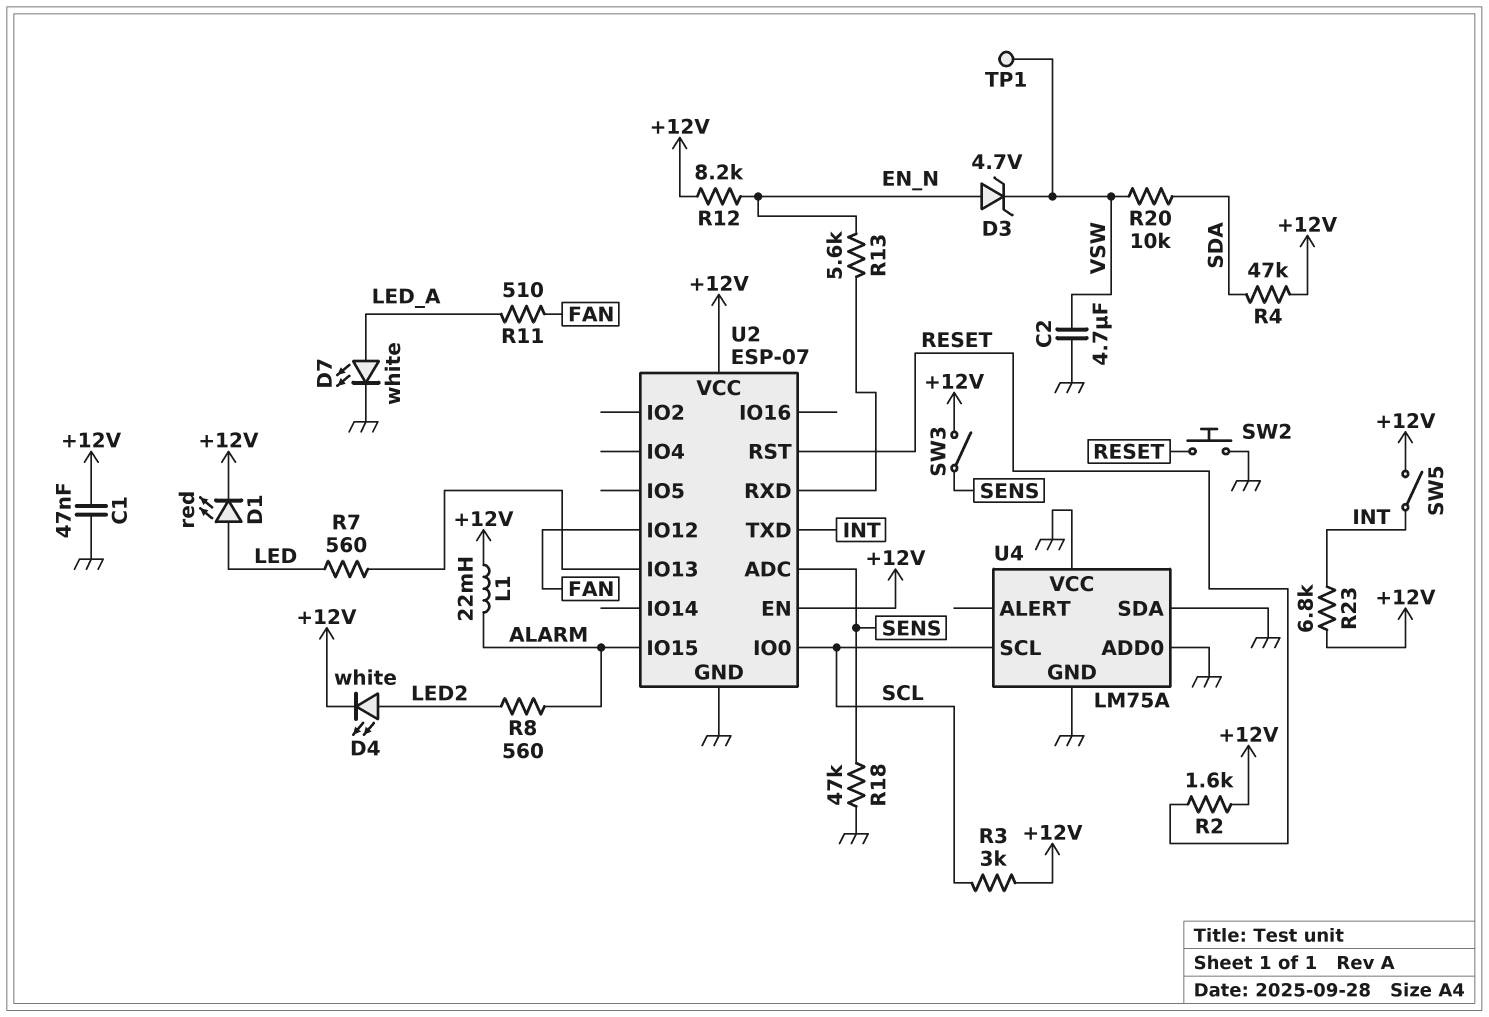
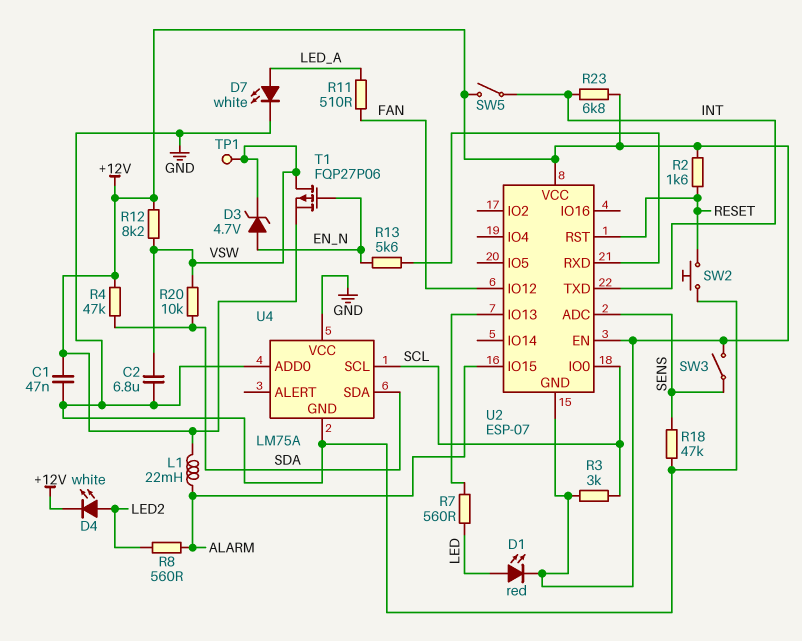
C2: 4.7uF (GND, VSW) -> 6.8uF (GND, VSW)
R12: 8.2k (+12V, EN_N) -> 8.2k (+12V, VSW)
T1: none -> PMOS FQP27P06 (G EN_N, D VSW, S +12V)
U2 pin GND: GND -> +12V
U4 pin SDA: GND -> SDA

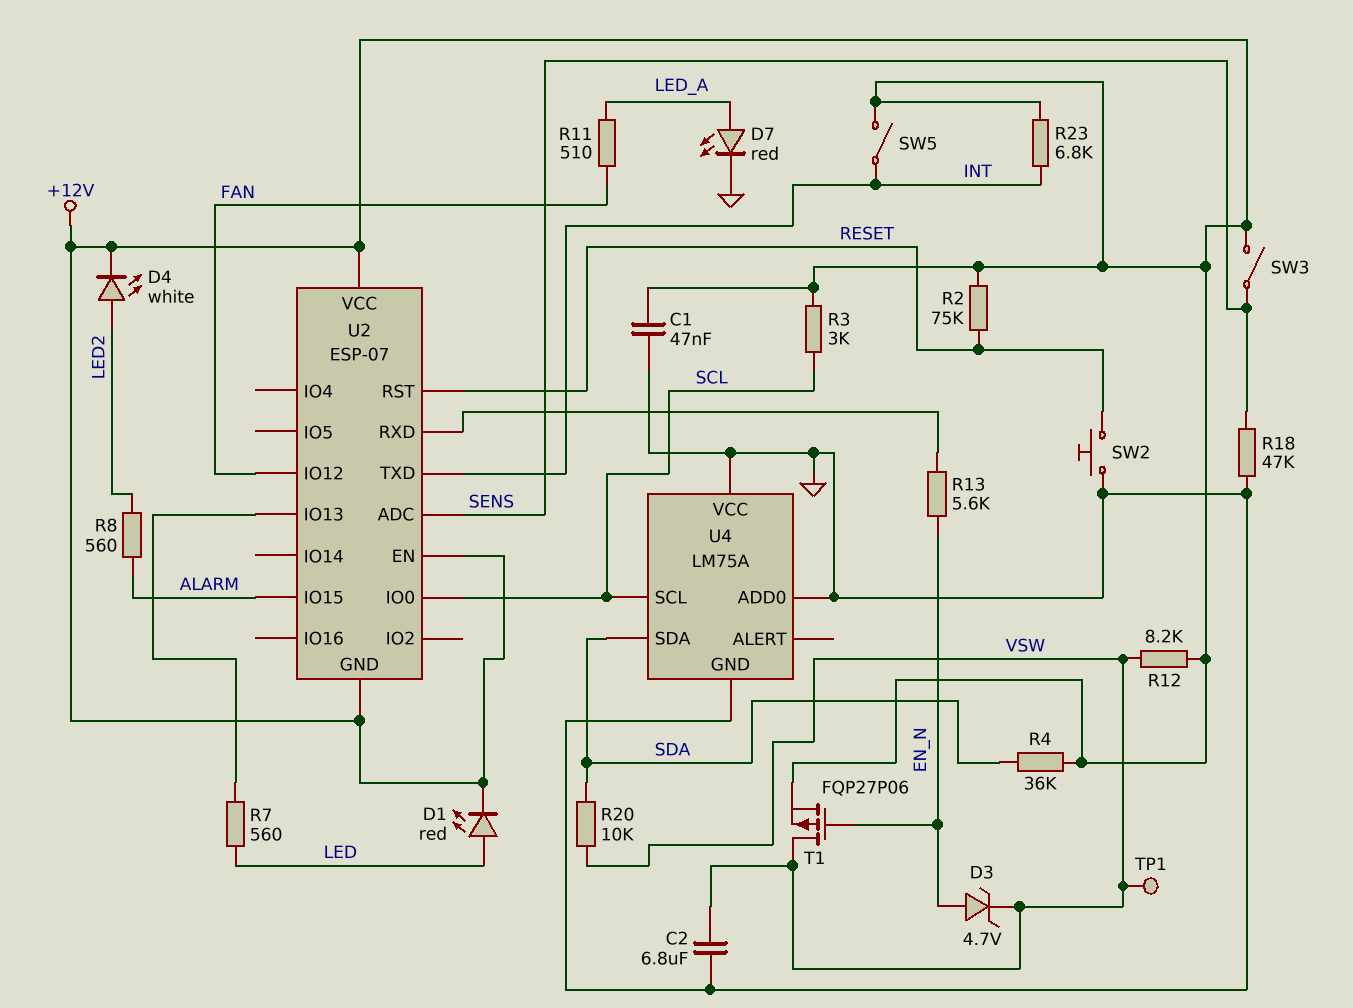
D7: LED white (A LED_A, K GND) -> LED red (A LED_A, K GND)
L1: 22mH (+12V, ALARM) -> none
R2: 1.6k (+12V, RESET) -> 75k (+12V, RESET)
R4: 47k (+12V, SDA) -> 36k (+12V, SDA)

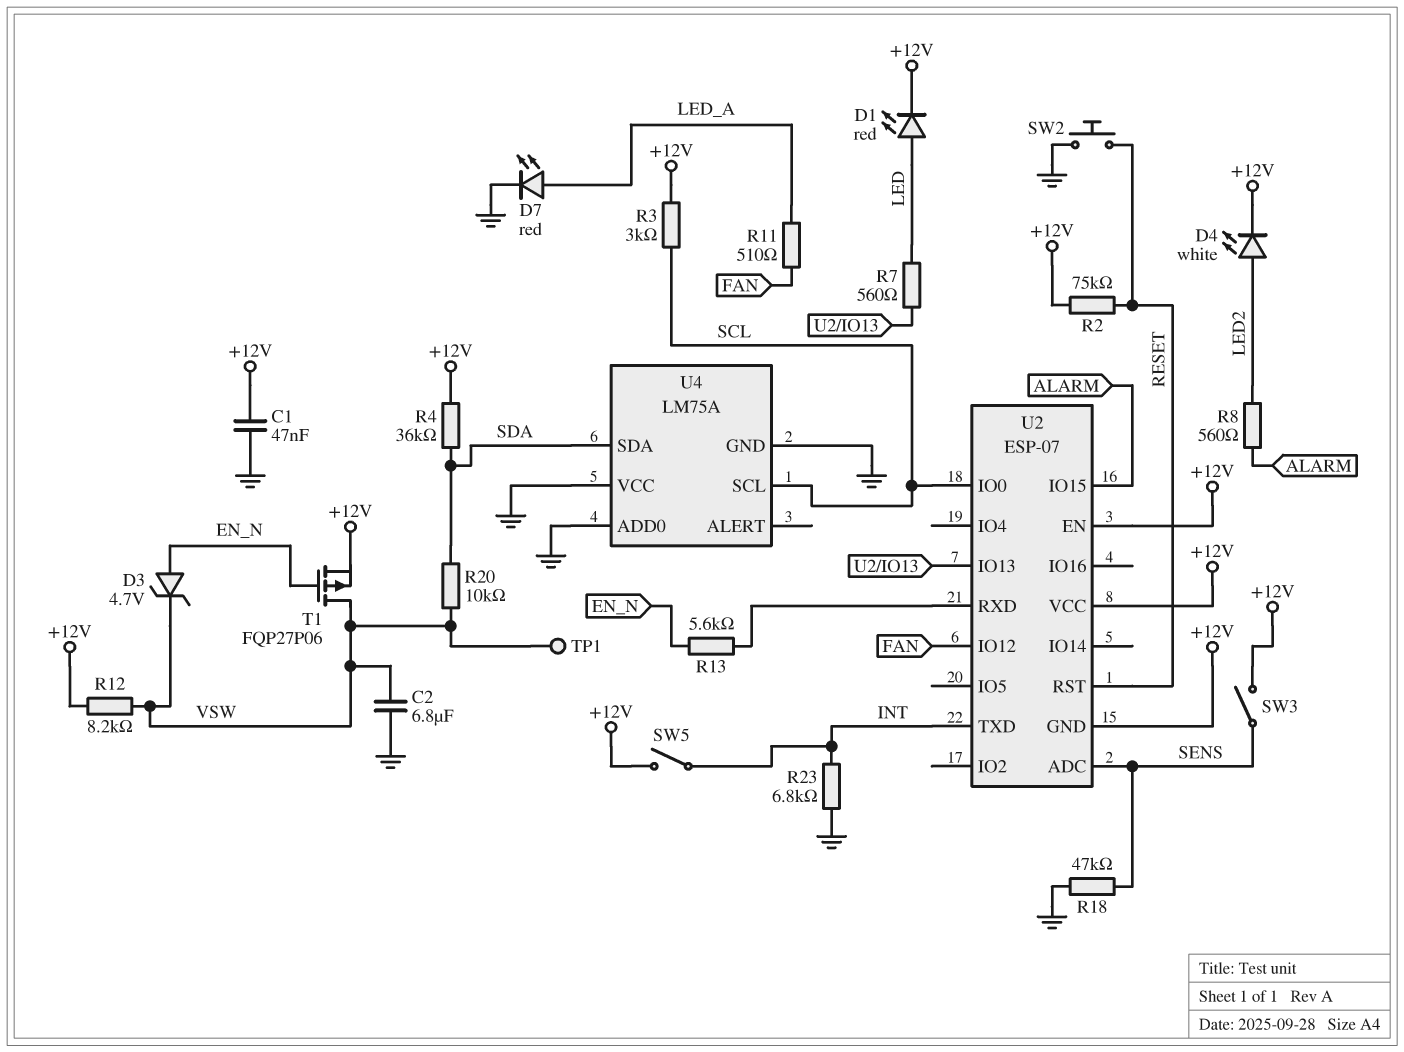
R23: 6.8k (+12V, INT) -> 6.8k (GND, INT)

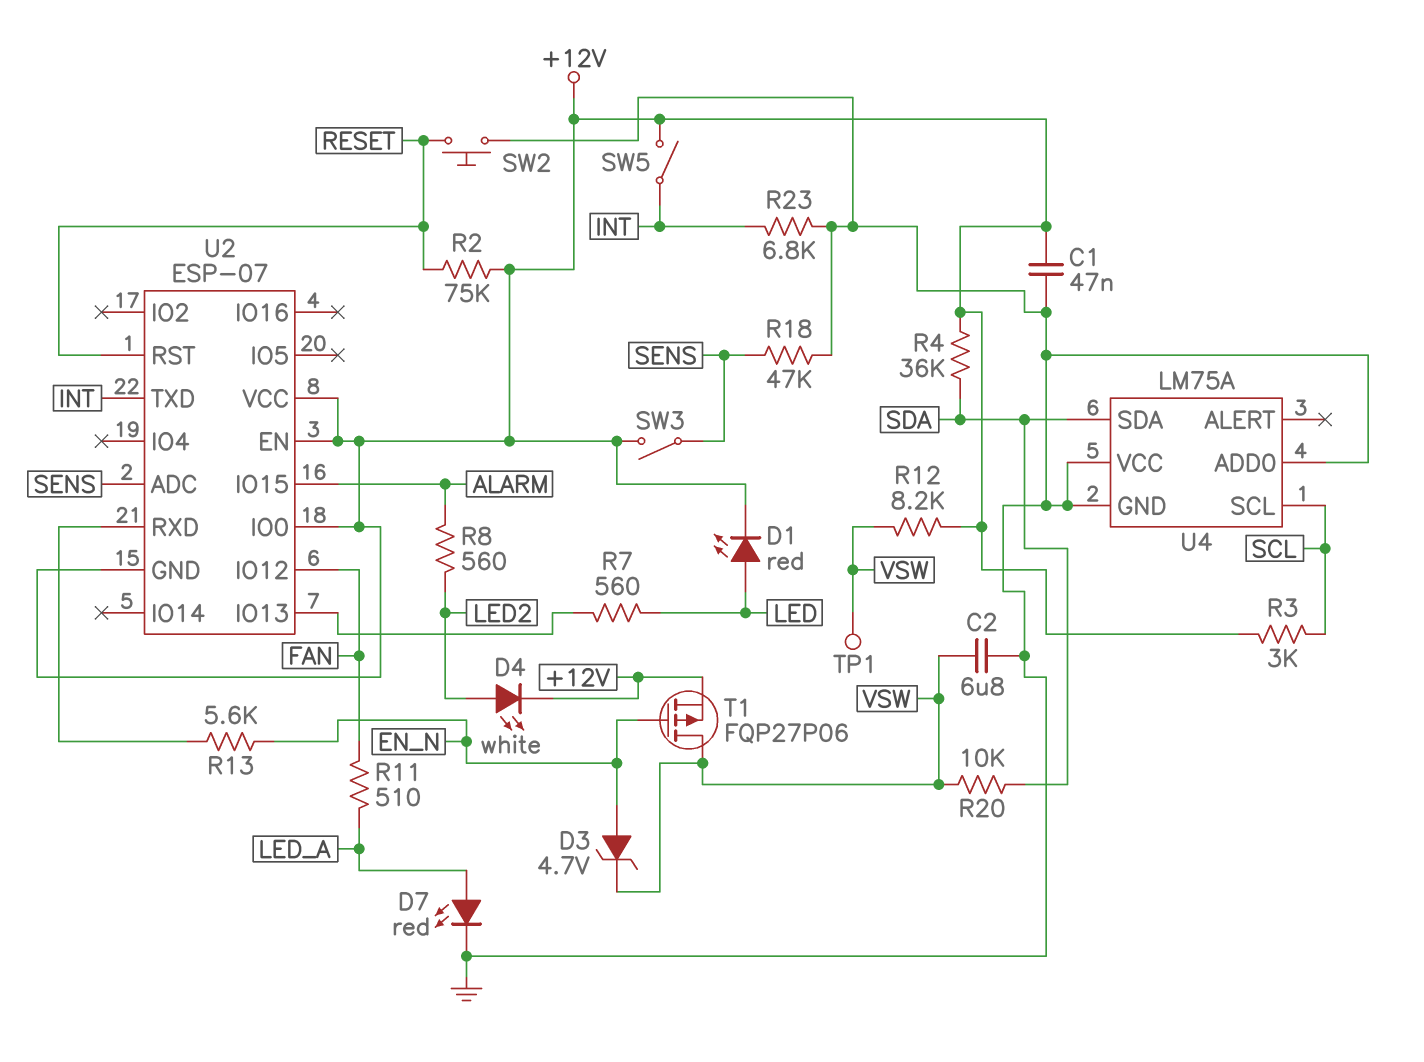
U2 pin IO0: SCL -> +12V

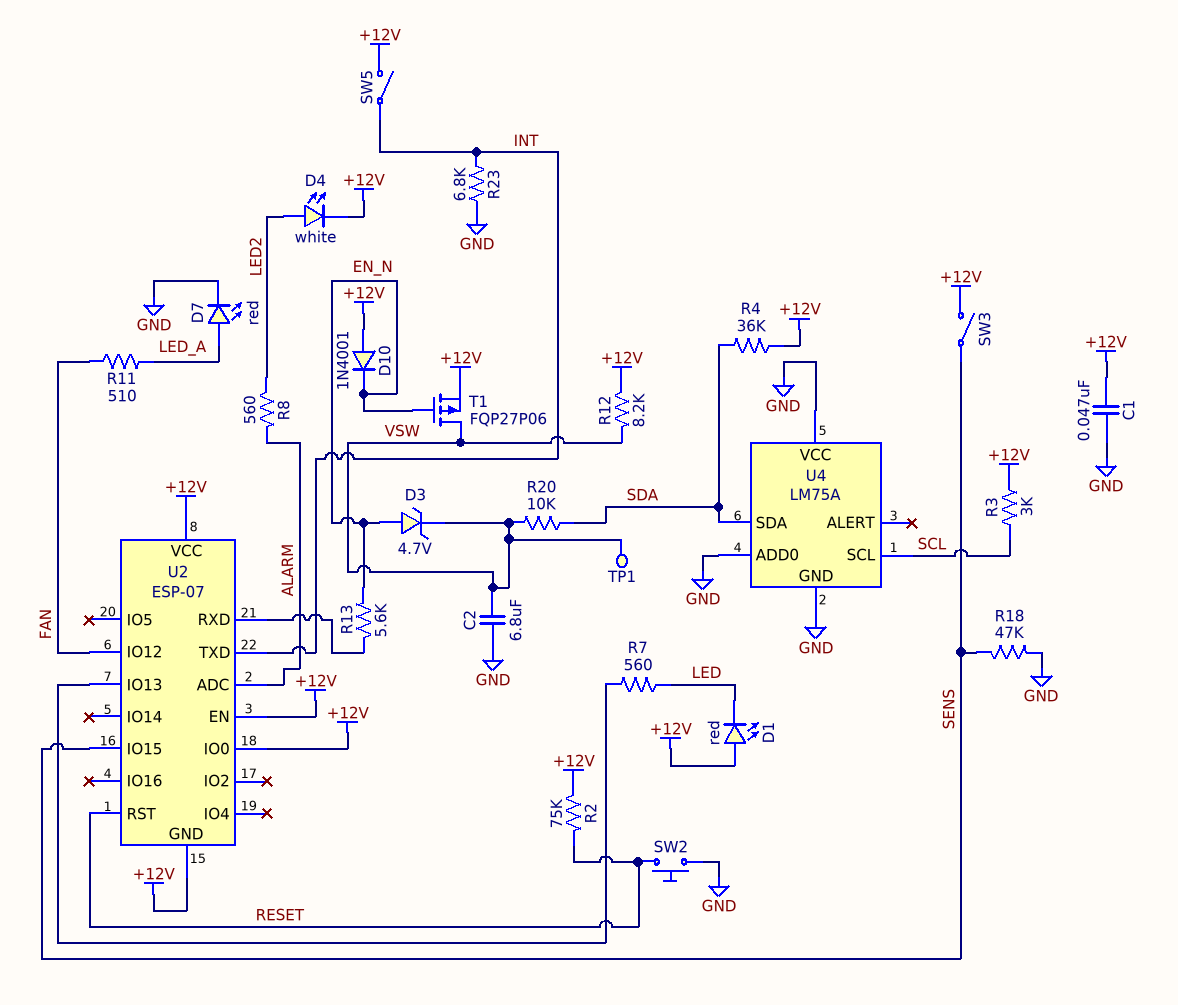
D1: LED red (A LED, K +12V) -> LED red (A +12V, K LED)
D10: none -> diode 1N4001 (A +12V, K EN_N)
U2 pin ADC: SENS -> ALARM
U2 pin IO15: ALARM -> SENS

